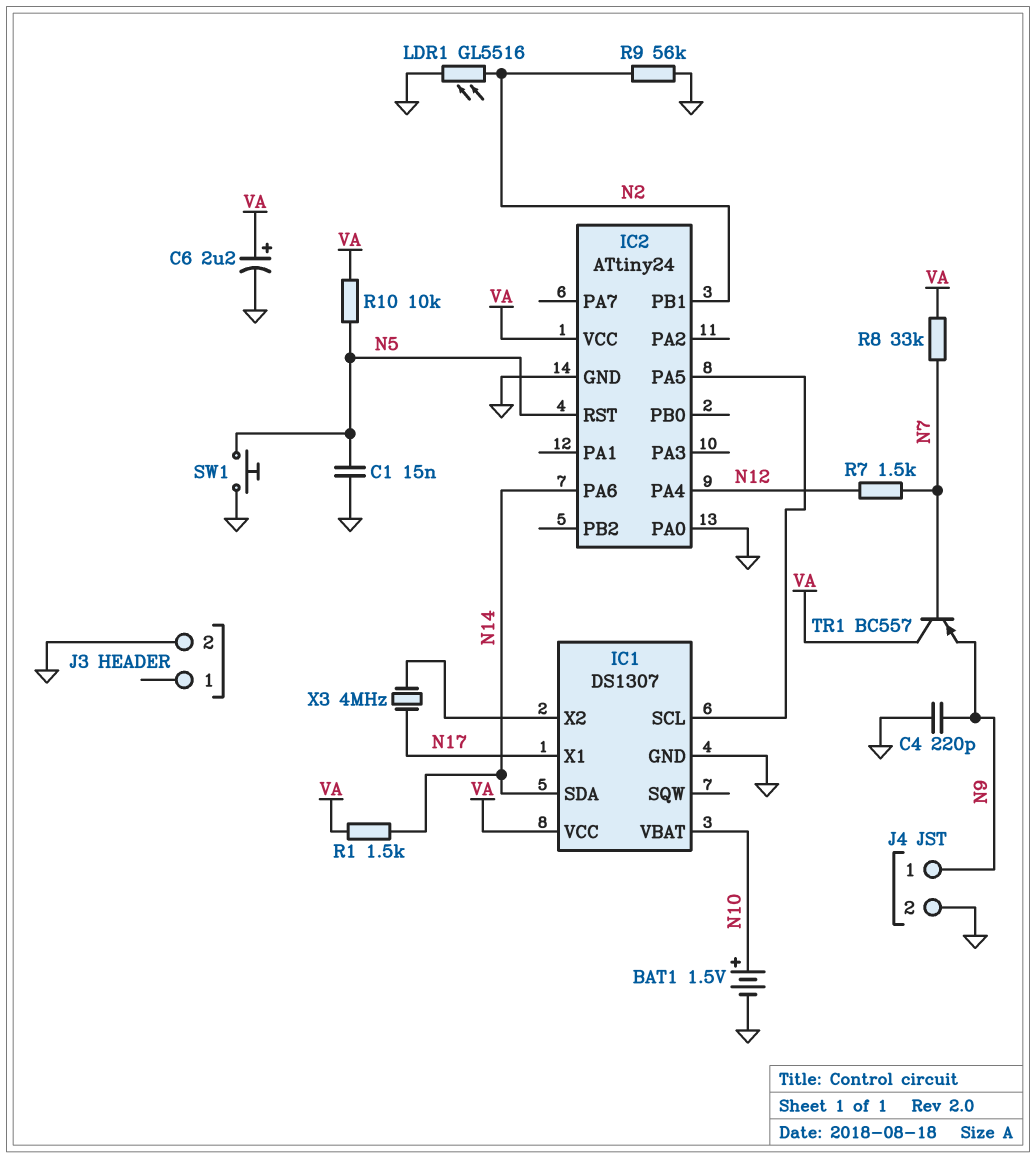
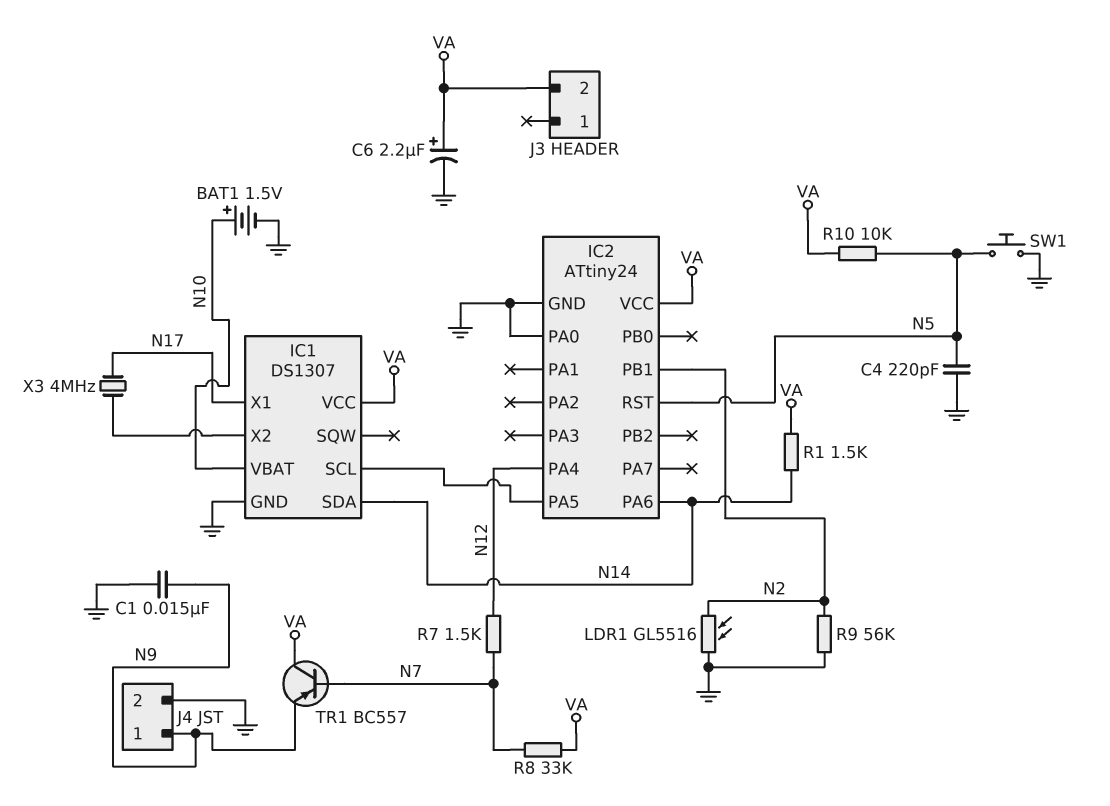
C1: 15nF (GND, N5) -> 15nF (GND, N9)
C4: 220pF (GND, N9) -> 220pF (GND, N5)
J3 pin 2: GND -> VA

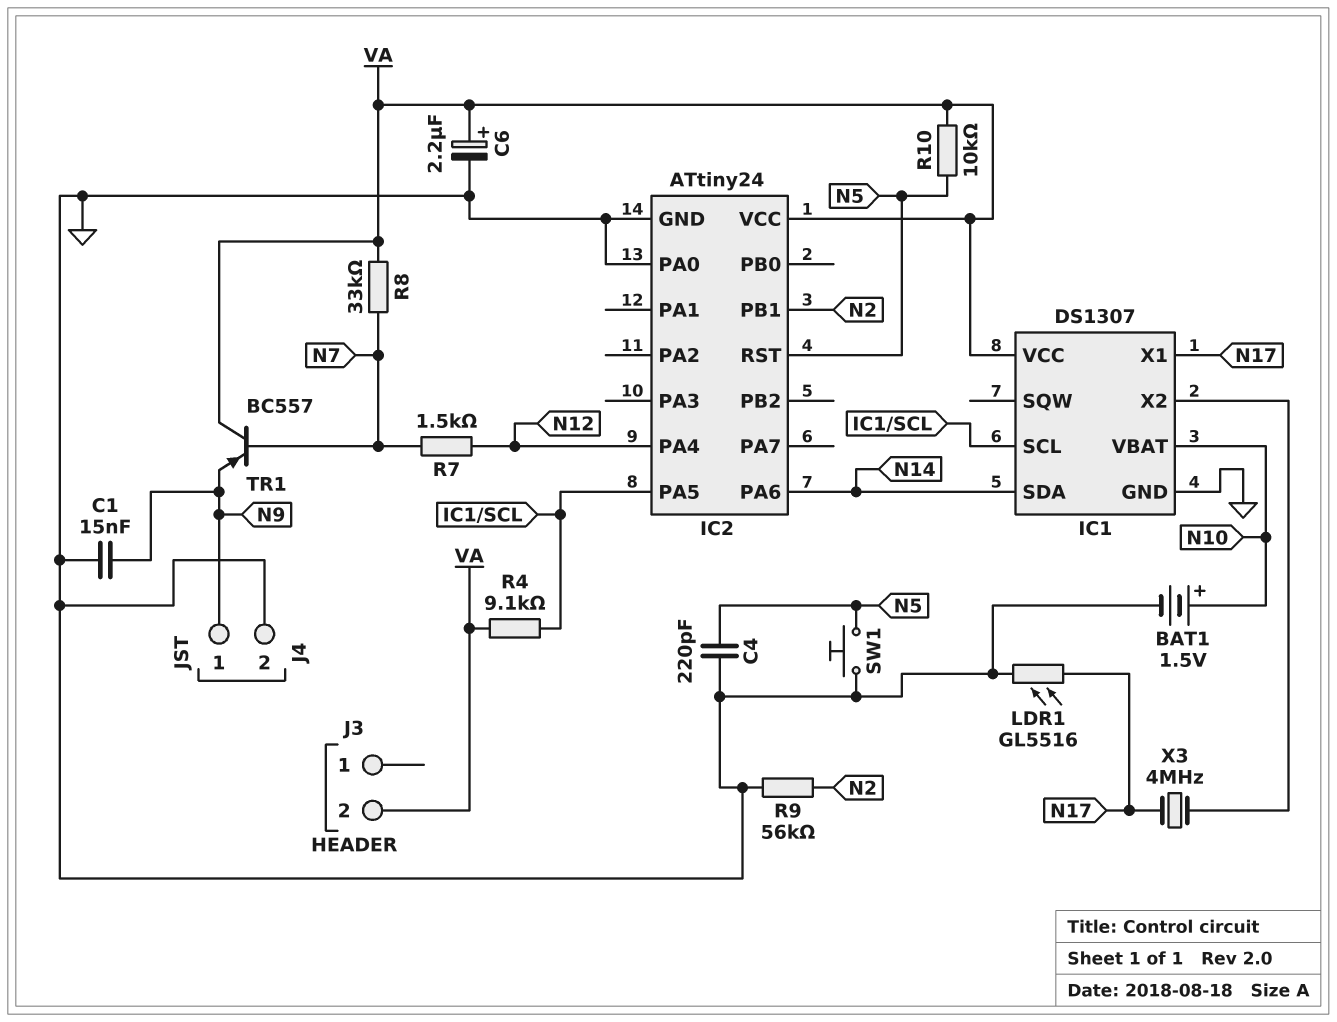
LDR1: GL5516 (GND, N2) -> GL5516 (GND, N17)
R1: 1.5k (N14, VA) -> none
R4: none -> 9.1k (IC1/SCL, VA)

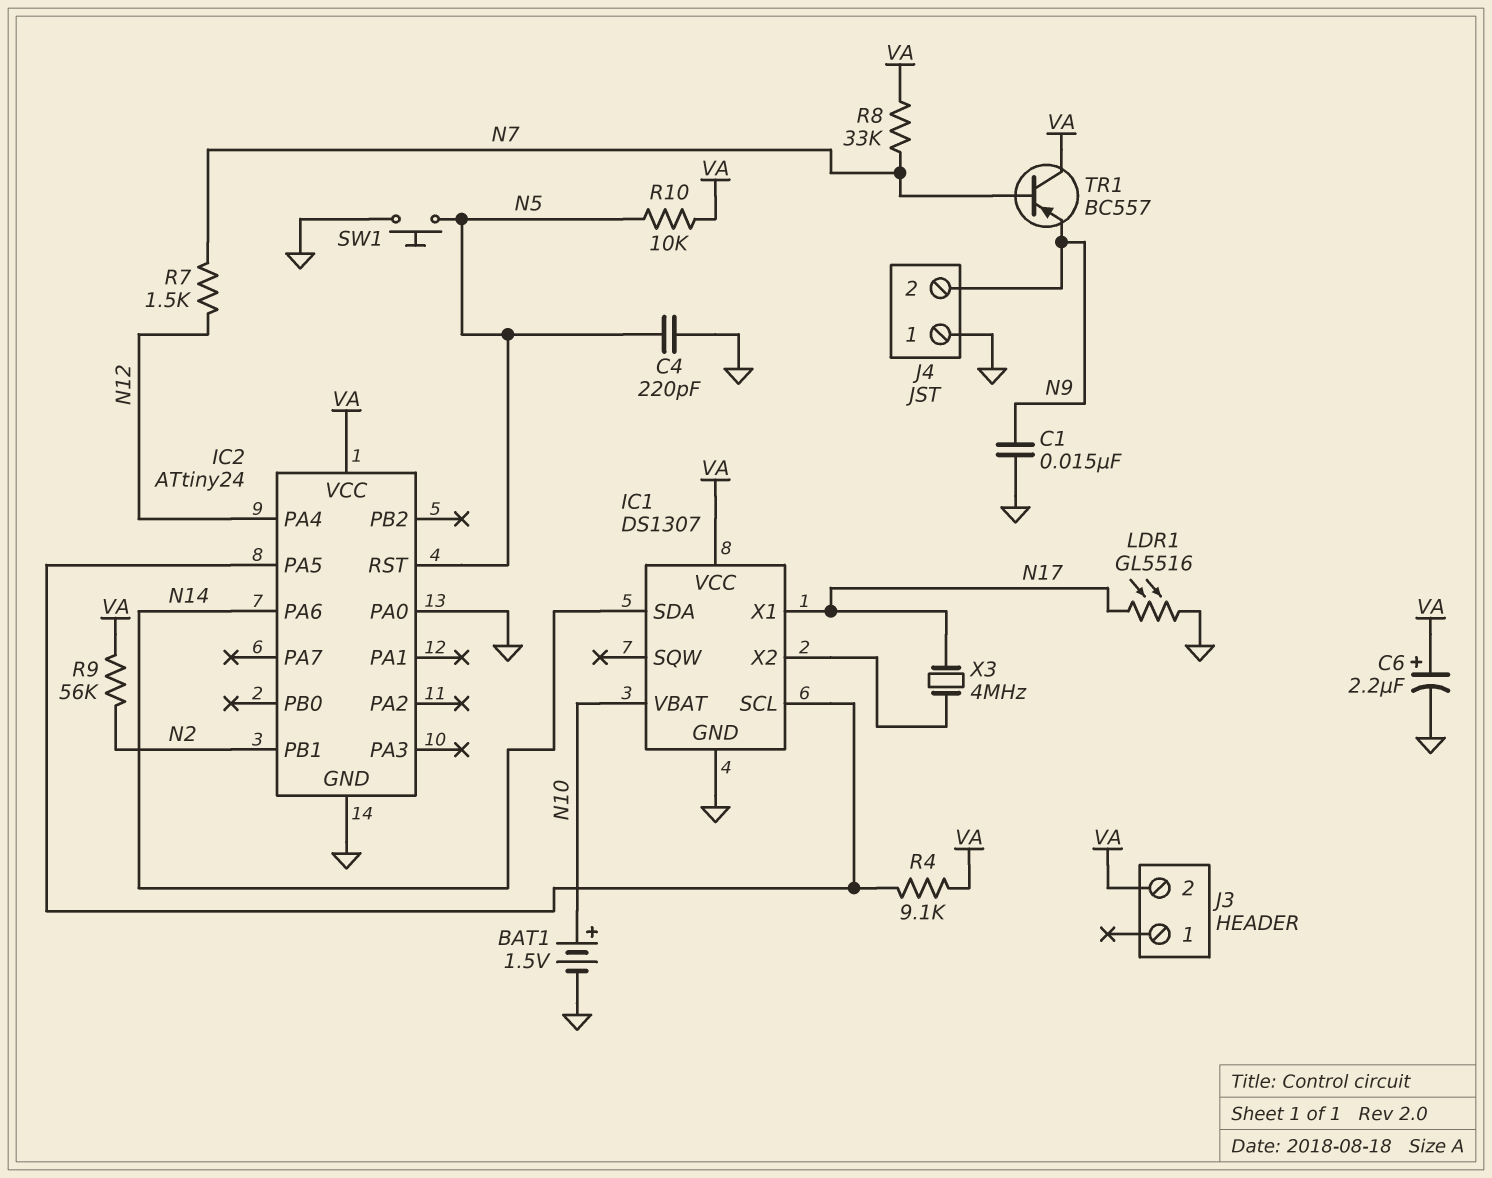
J4 pin 1: N9 -> GND
J4 pin 2: GND -> N9
R9: 56k (GND, N2) -> 56k (N2, VA)

